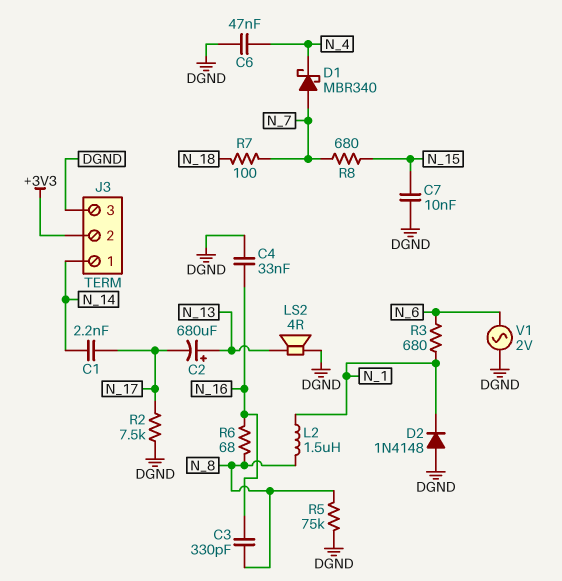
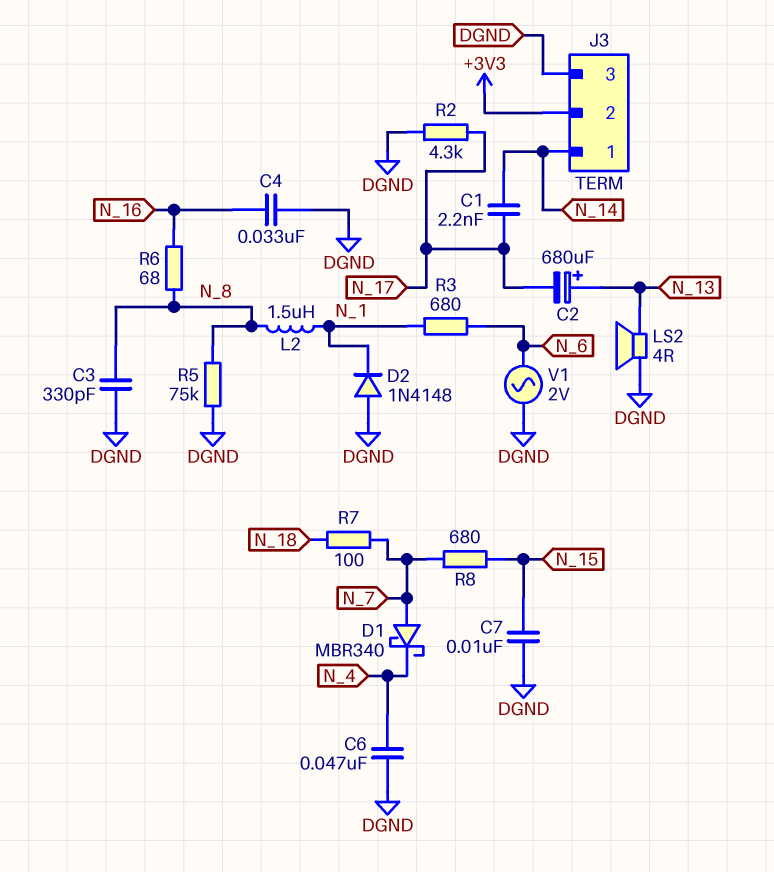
C3: 330pF (N_8, N_16) -> 330pF (DGND, N_8)
R2: 7.5k (DGND, N_17) -> 4.3k (DGND, N_17)

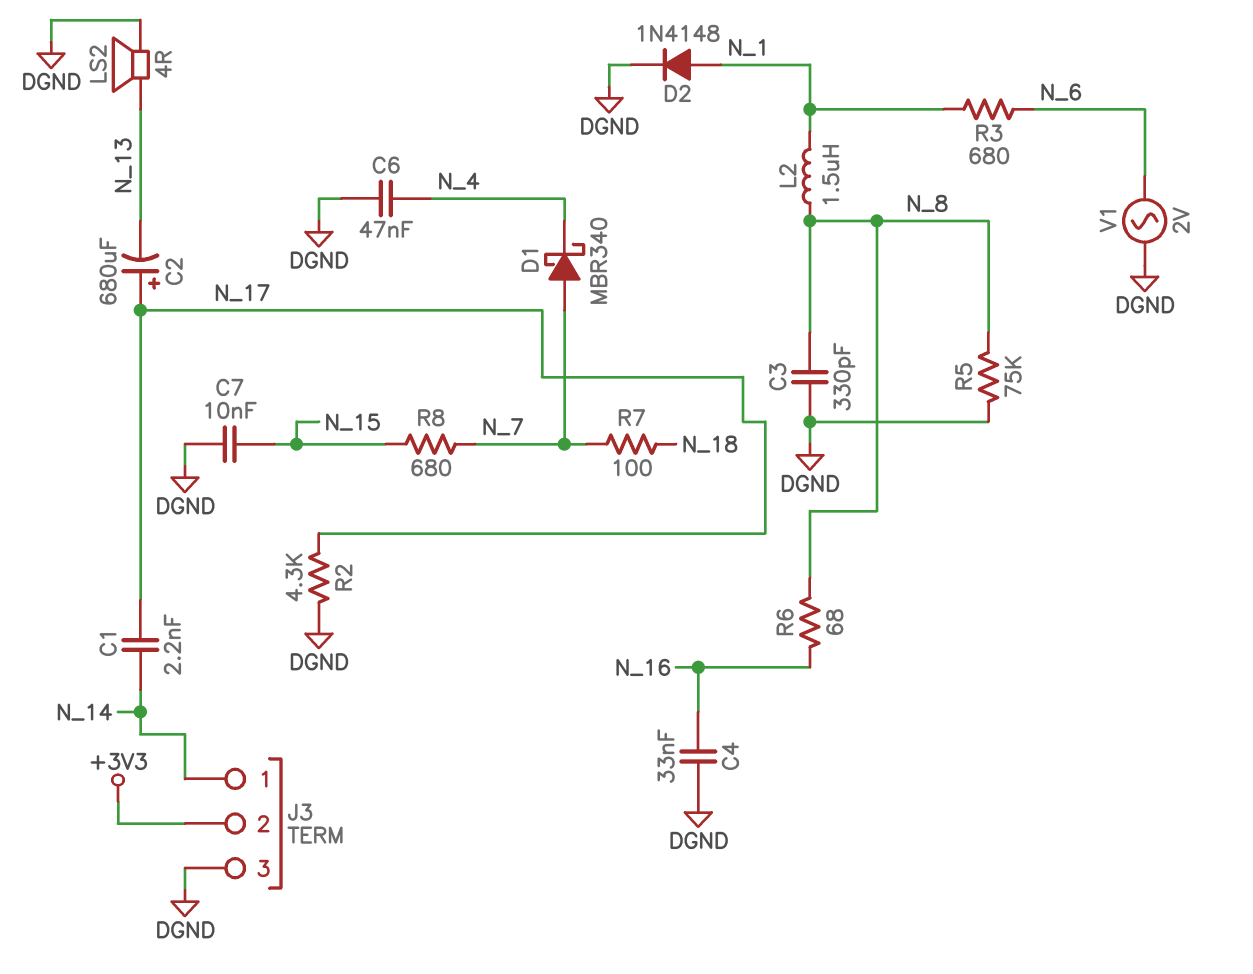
C2: 680uF (plus N_13, minus N_17) -> 680uF (plus N_17, minus N_13)
D2: diode 1N4148 (A DGND, K N_1) -> diode 1N4148 (A N_1, K DGND)

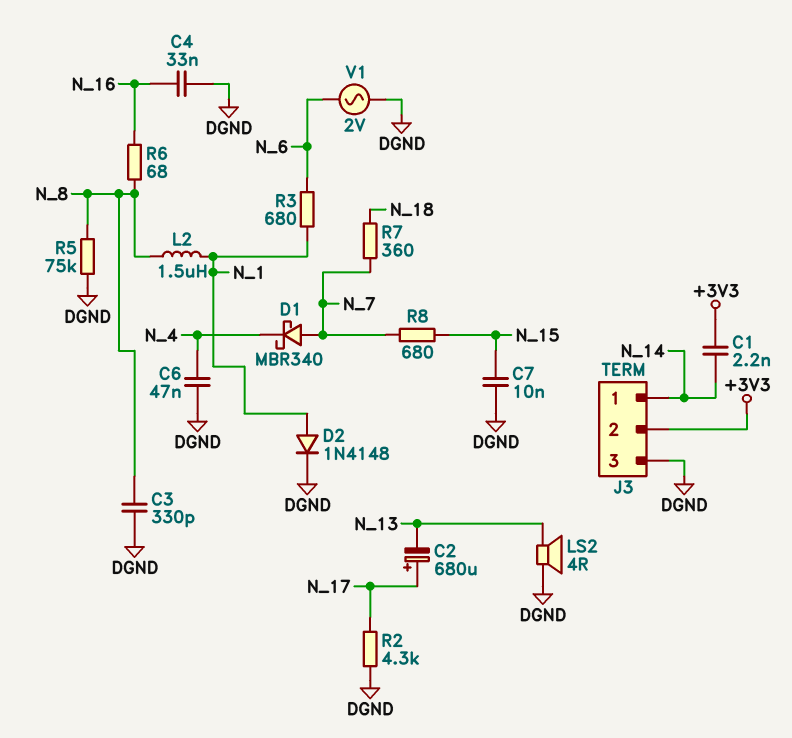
C1: 2.2nF (N_14, N_17) -> 2.2nF (+3V3, N_14)
R7: 100 (N_7, N_18) -> 360 (N_7, N_18)

